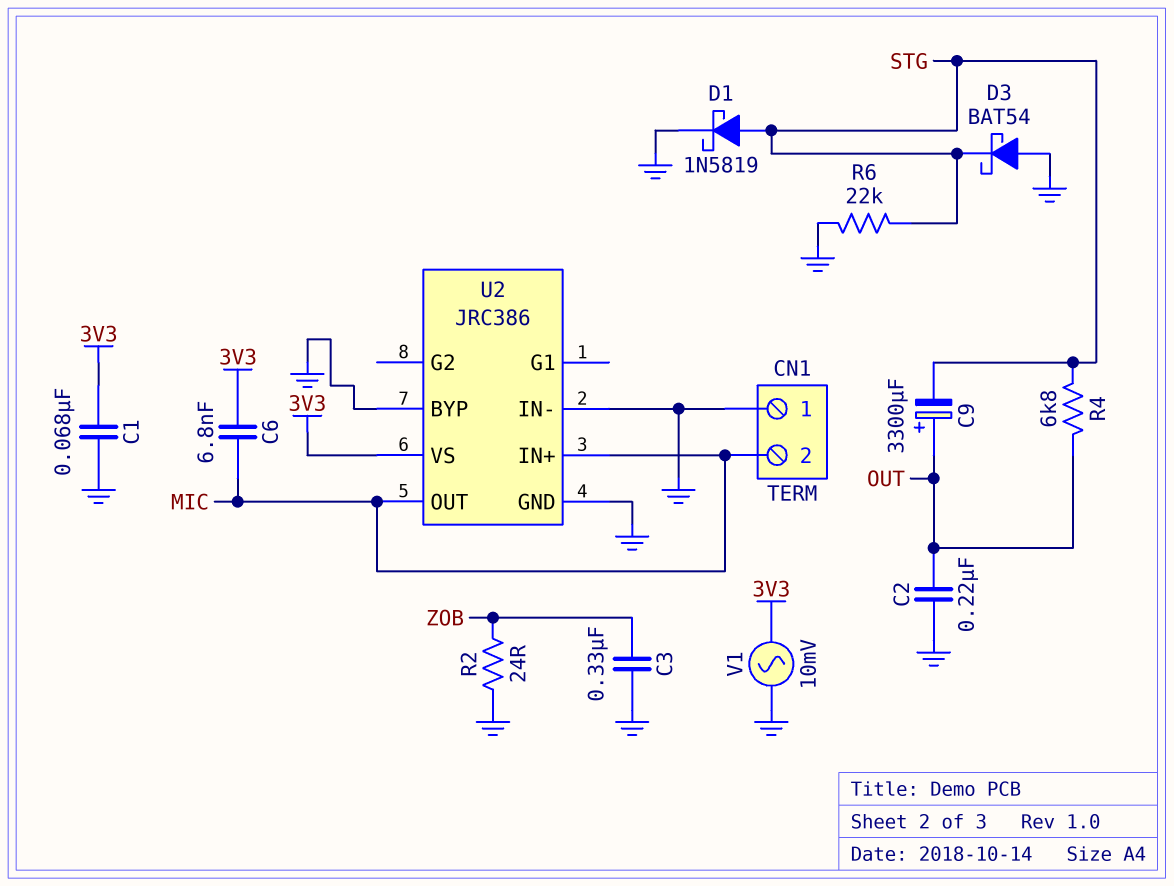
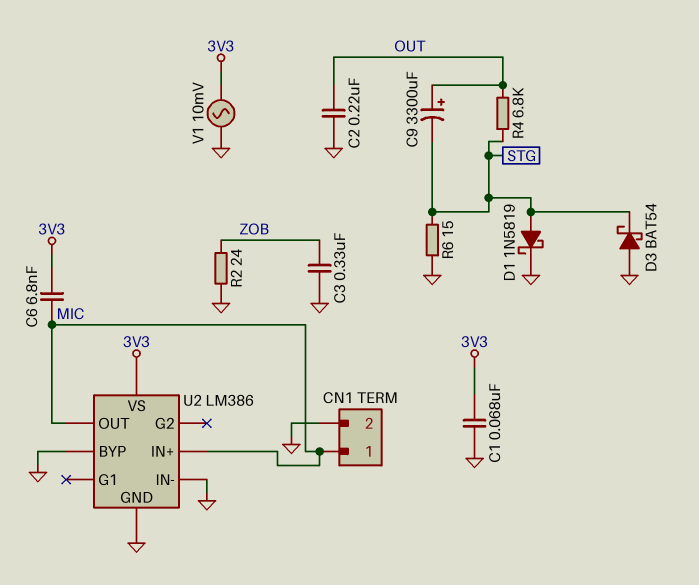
CN1 pin 1: GND -> MIC
CN1 pin 2: MIC -> GND
R6: 22k (GND, STG) -> 15 (GND, STG)
U2: JRC386 -> LM386

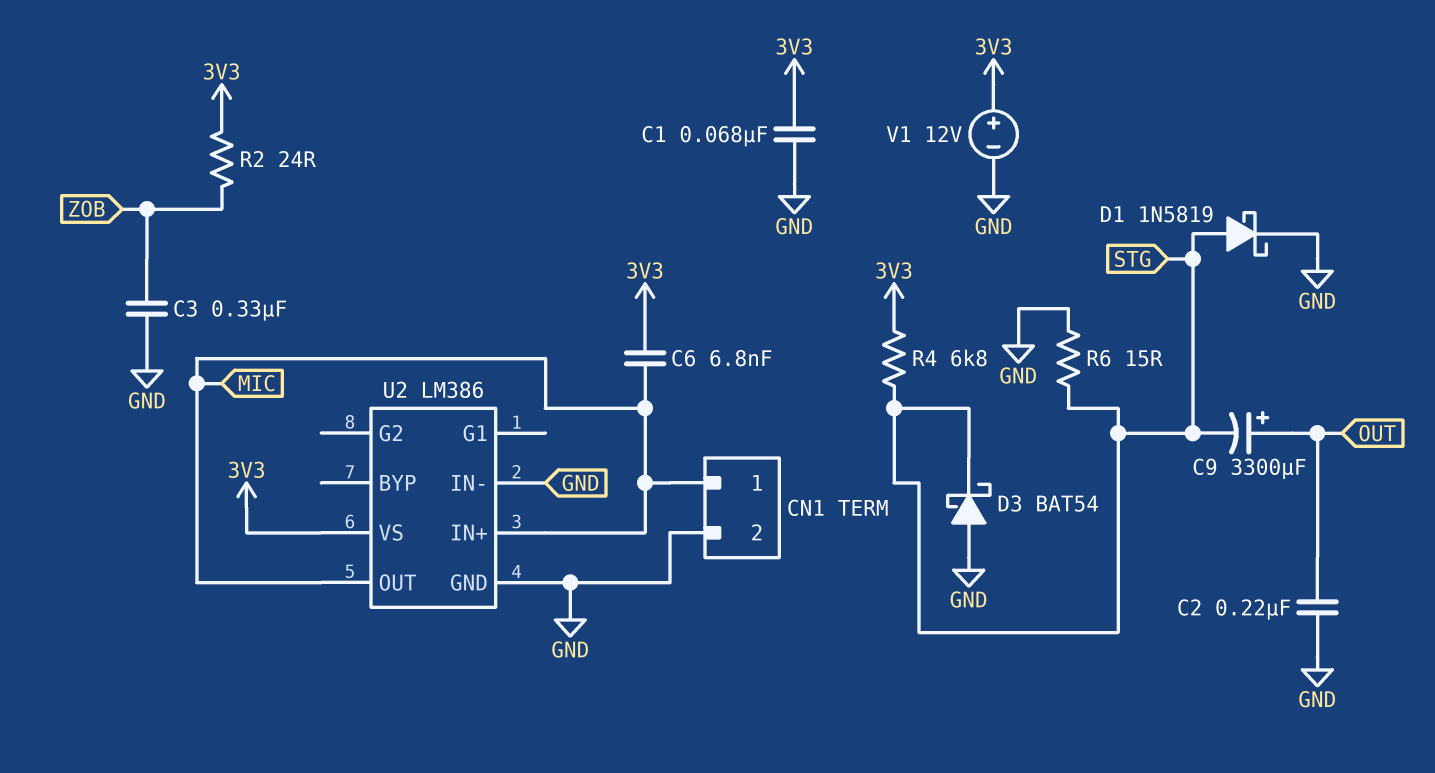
R2: 24 (GND, ZOB) -> 24 (3V3, ZOB)
R4: 6.8k (OUT, STG) -> 6.8k (3V3, STG)
U2 pin BYP: GND -> none
V1: AC 10mV (3V3, GND) -> 12V (plus 3V3, minus GND)

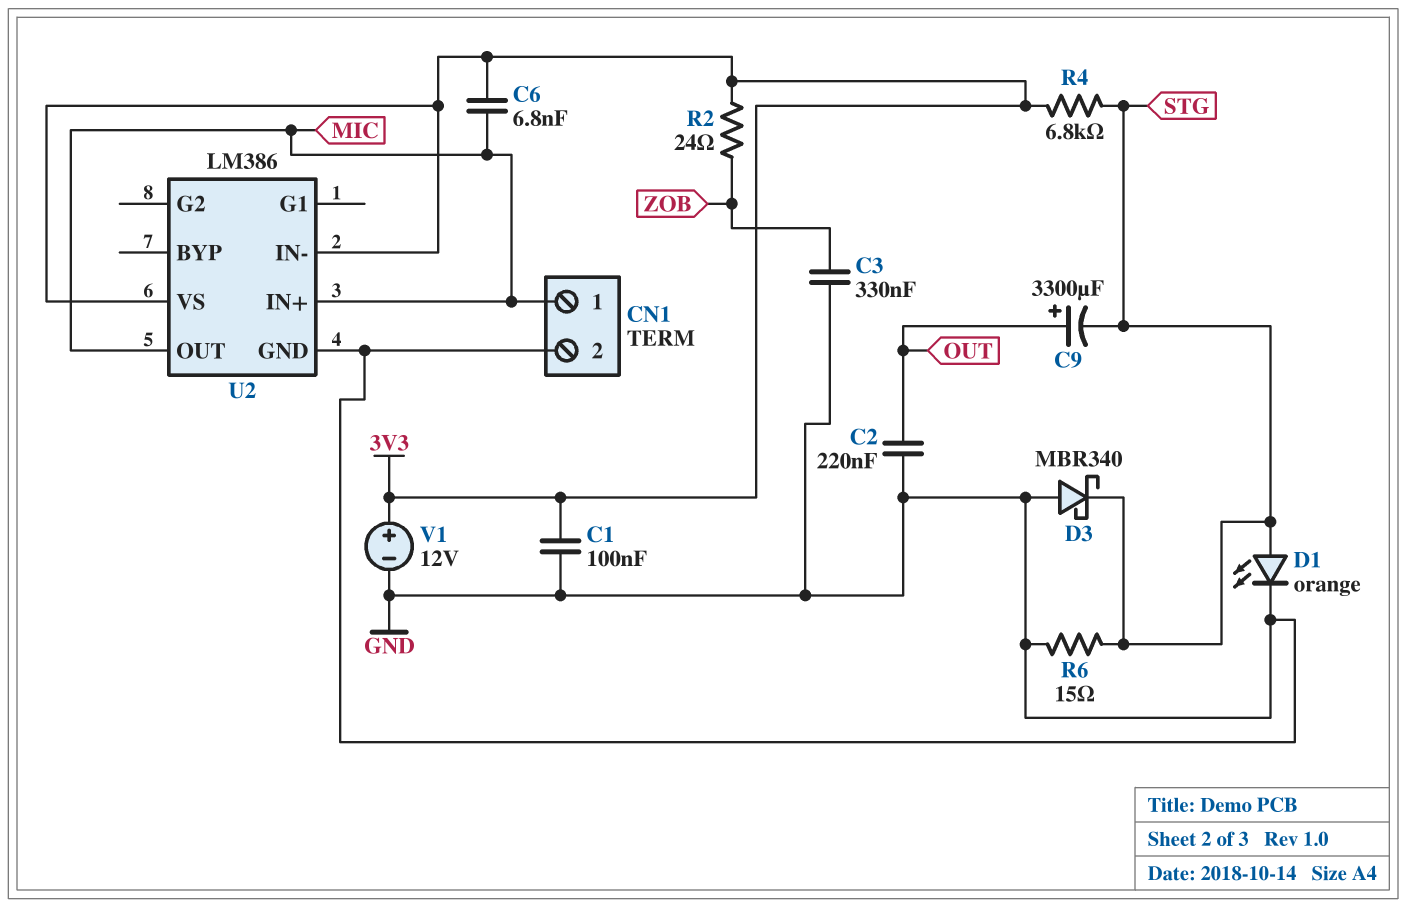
C1: 68nF (3V3, GND) -> 100nF (3V3, GND)
D1: schottky 1N5819 (A STG, K GND) -> LED orange (A STG, K GND)
D3: schottky BAT54 (A GND, K STG) -> schottky MBR340 (A GND, K STG)
U2 pin IN-: GND -> 3V3

